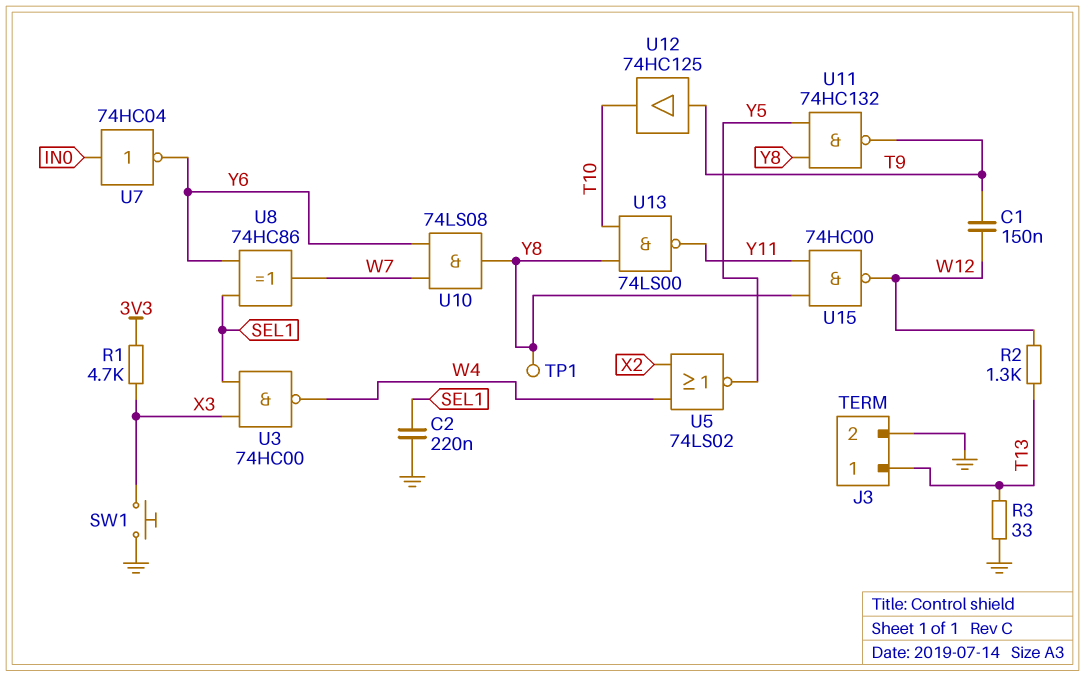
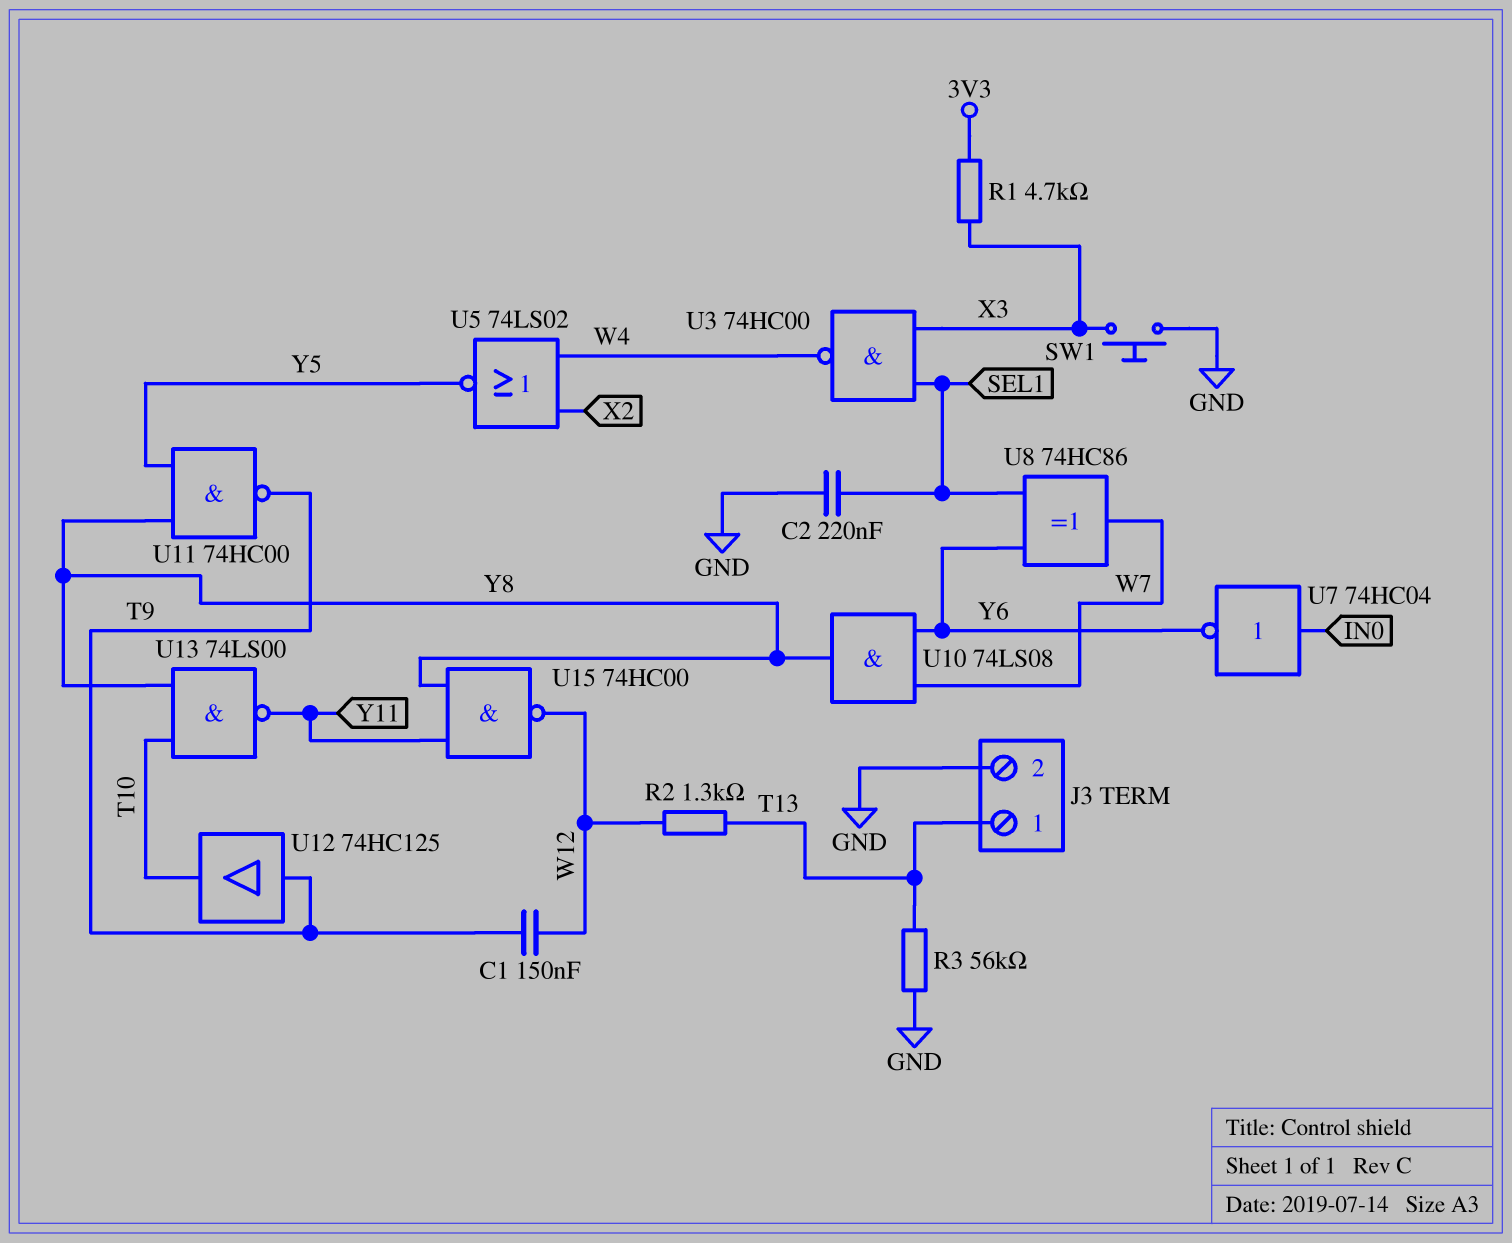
R3: 33 (GND, T13) -> 56k (GND, T13)
TP1: test point (Y8) -> none
U11: NAND 74HC132 (in Y5, in Y8, out T9) -> NAND 74HC00 (in Y5, in Y8, out T9)

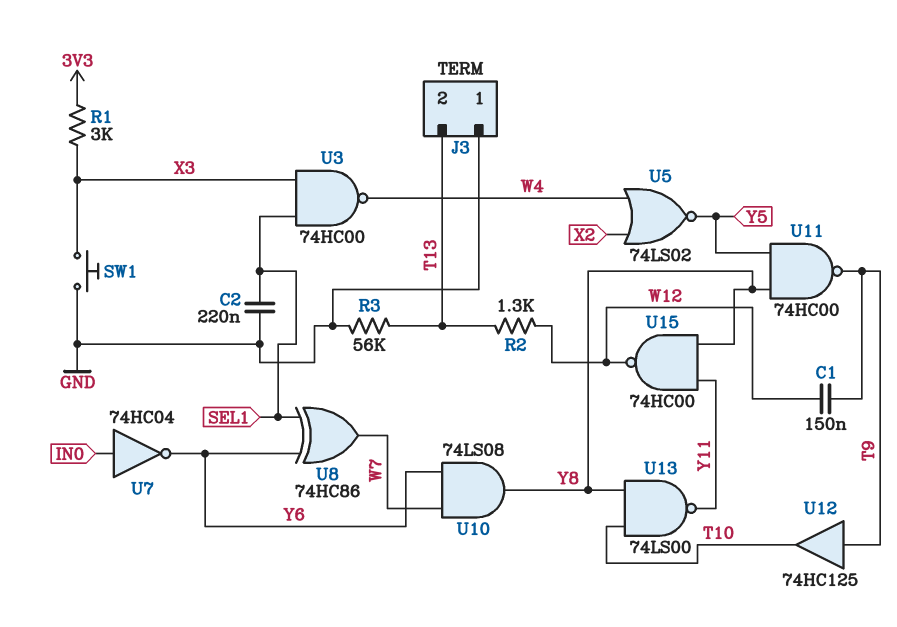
J3 pin 1: T13 -> GND
J3 pin 2: GND -> T13
R1: 4.7k (3V3, X3) -> 3k (3V3, X3)

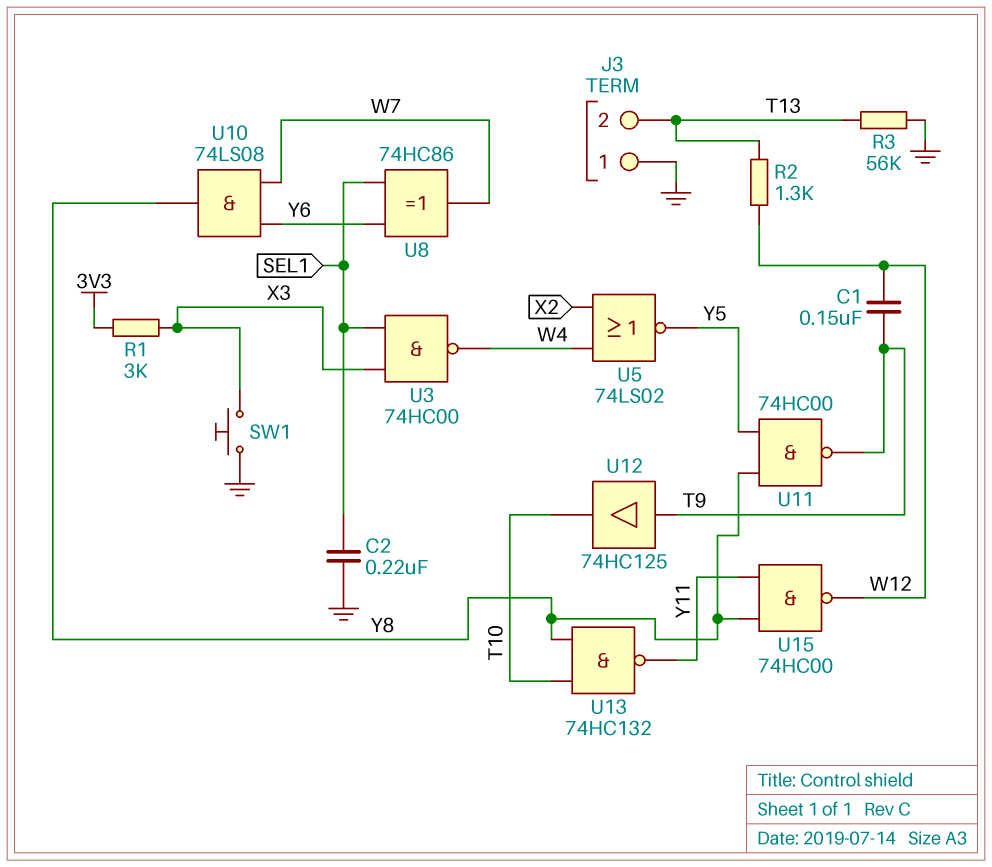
U7: NOT 74HC04 (in IN0, out Y6) -> none
U13: NAND 74LS00 (in T10, in Y8, out Y11) -> NAND 74HC132 (in T10, in Y8, out Y11)

